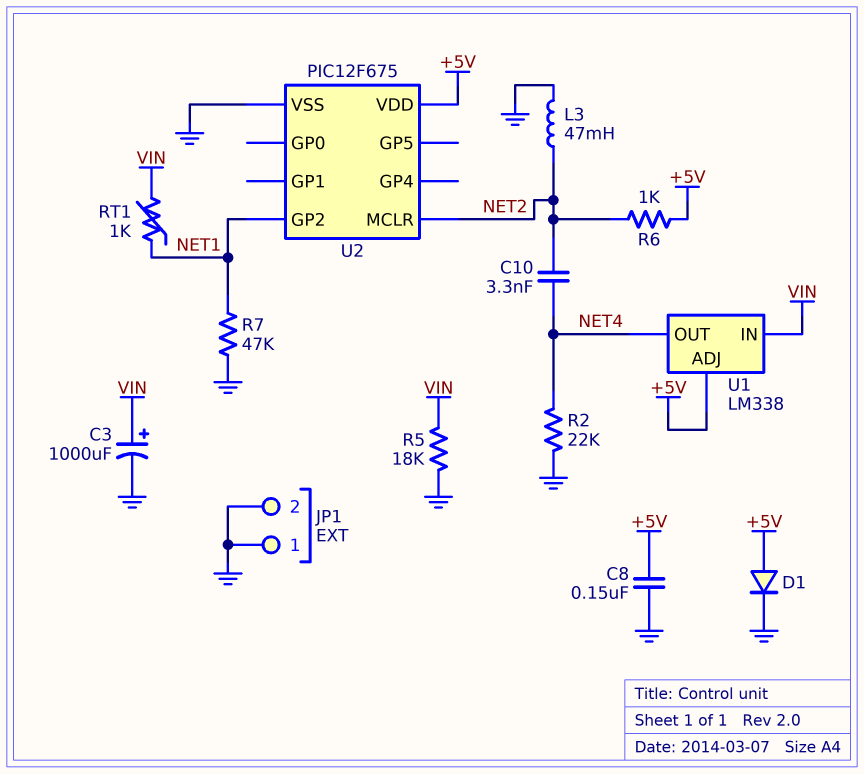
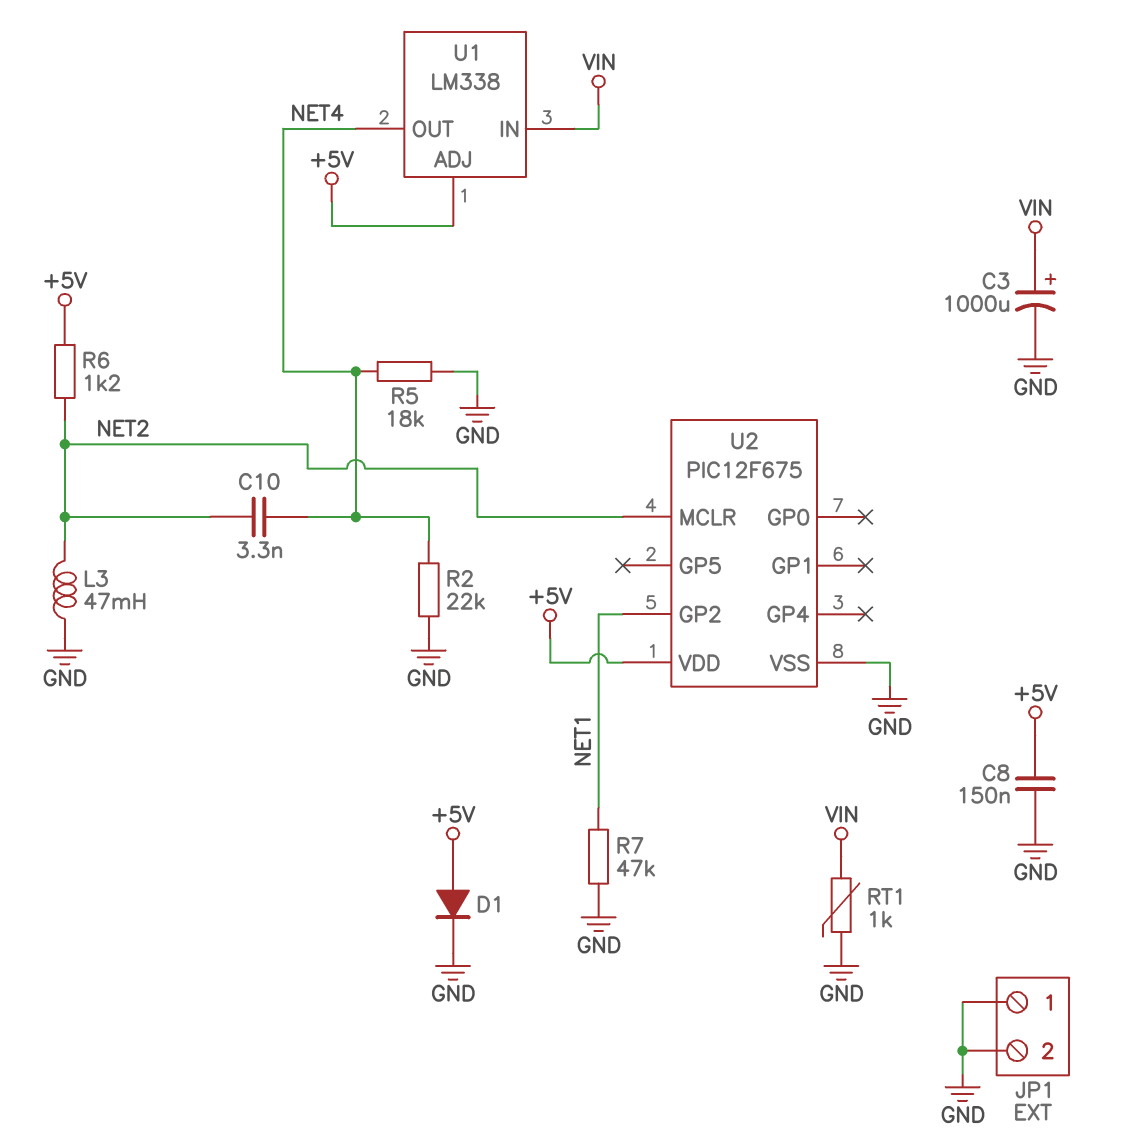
R5: 18k (GND, VIN) -> 18k (GND, NET4)
R6: 1k (+5V, NET2) -> 1.2k (+5V, NET2)
RT1: 1k (NET1, VIN) -> 1k (GND, VIN)

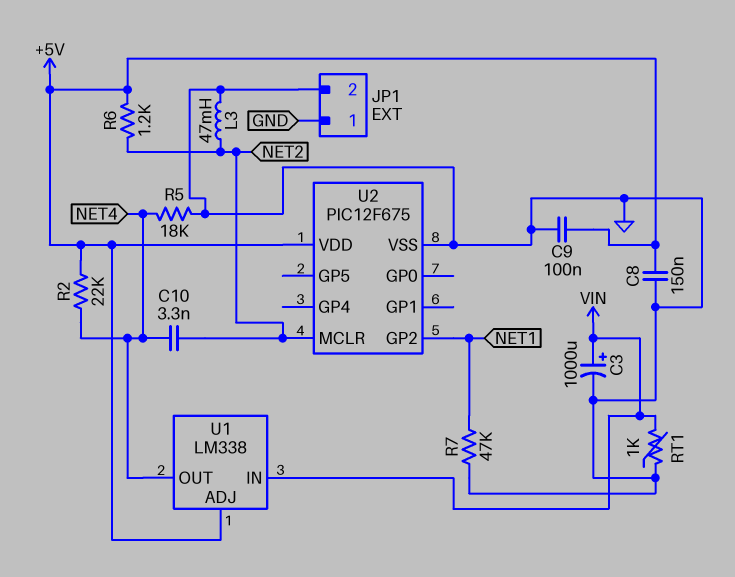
C9: none -> 100nF (+5V, GND)
D1: diode (A +5V, K GND) -> none
R2: 22k (GND, NET4) -> 22k (+5V, NET4)

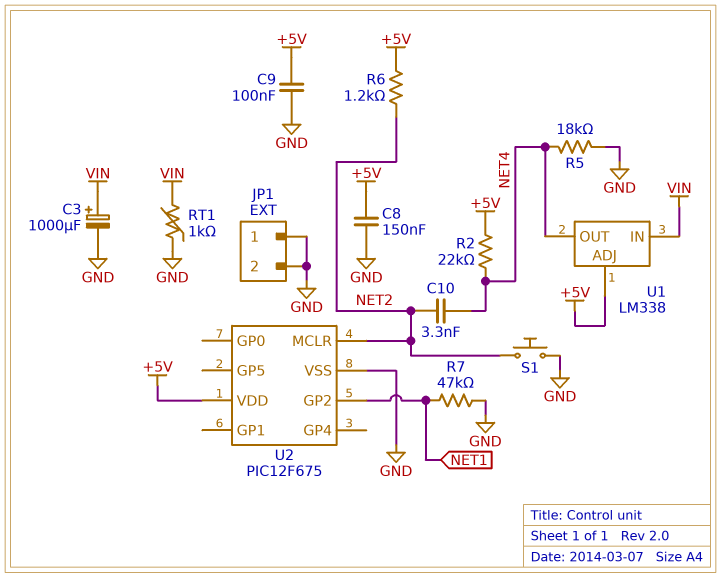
L3: 47mH (GND, NET2) -> none
S1: none -> button (GND, NET2)

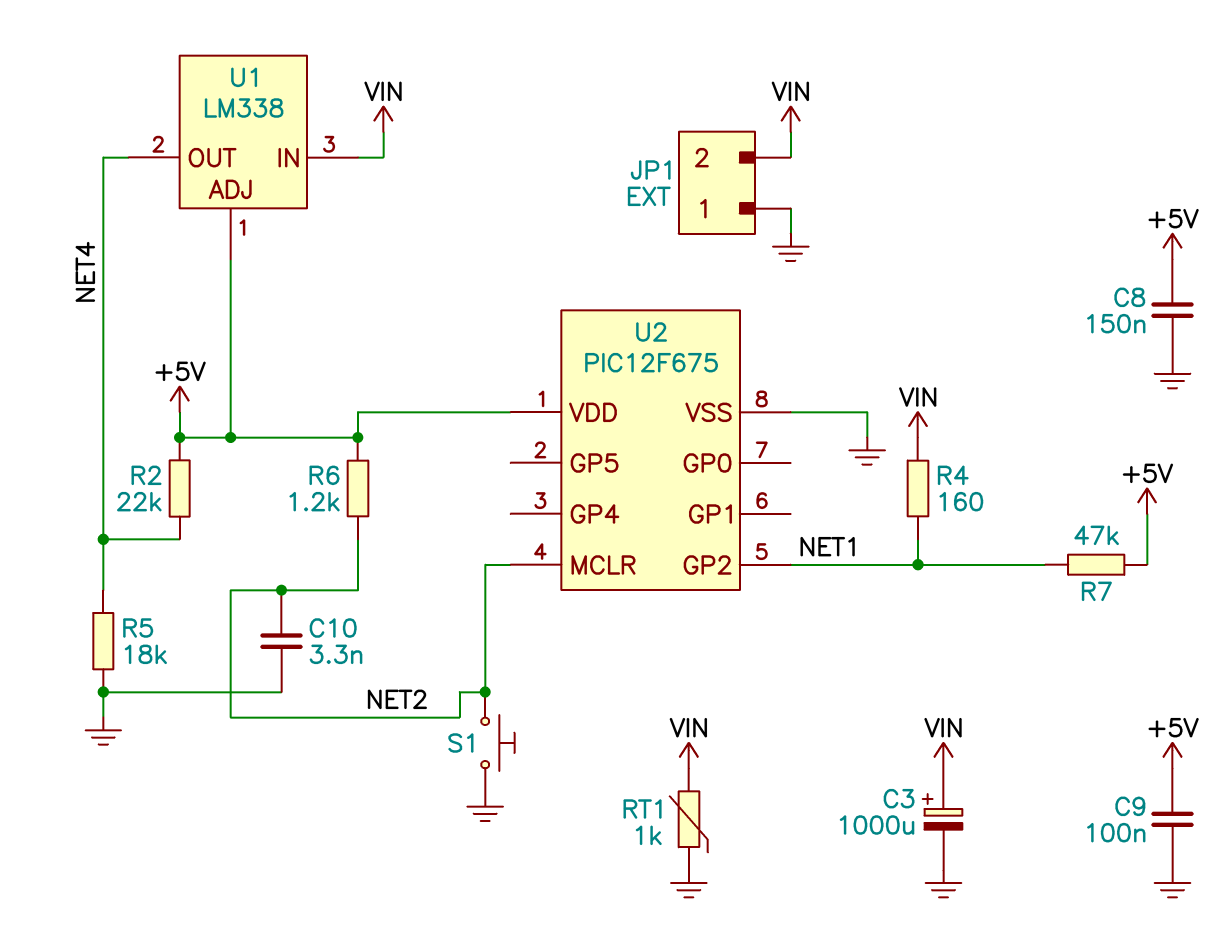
C10: 3.3nF (NET2, NET4) -> 3.3nF (GND, NET2)
JP1 pin 2: GND -> VIN
R4: none -> 160 (NET1, VIN)
R7: 47k (GND, NET1) -> 47k (+5V, NET1)

